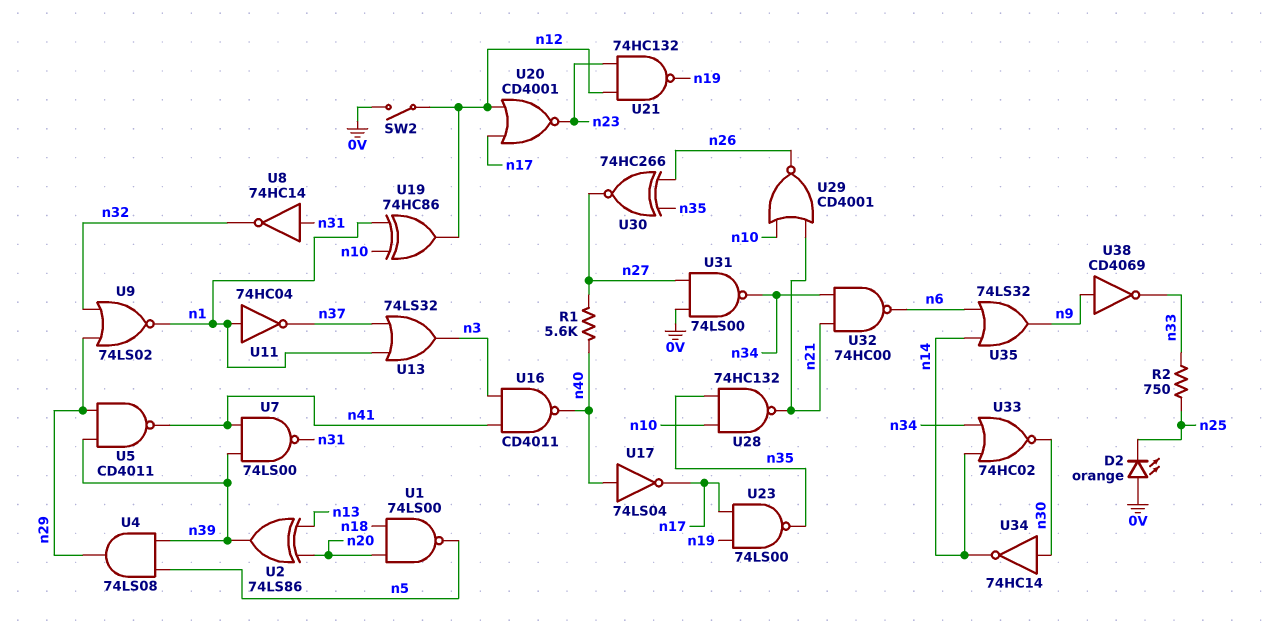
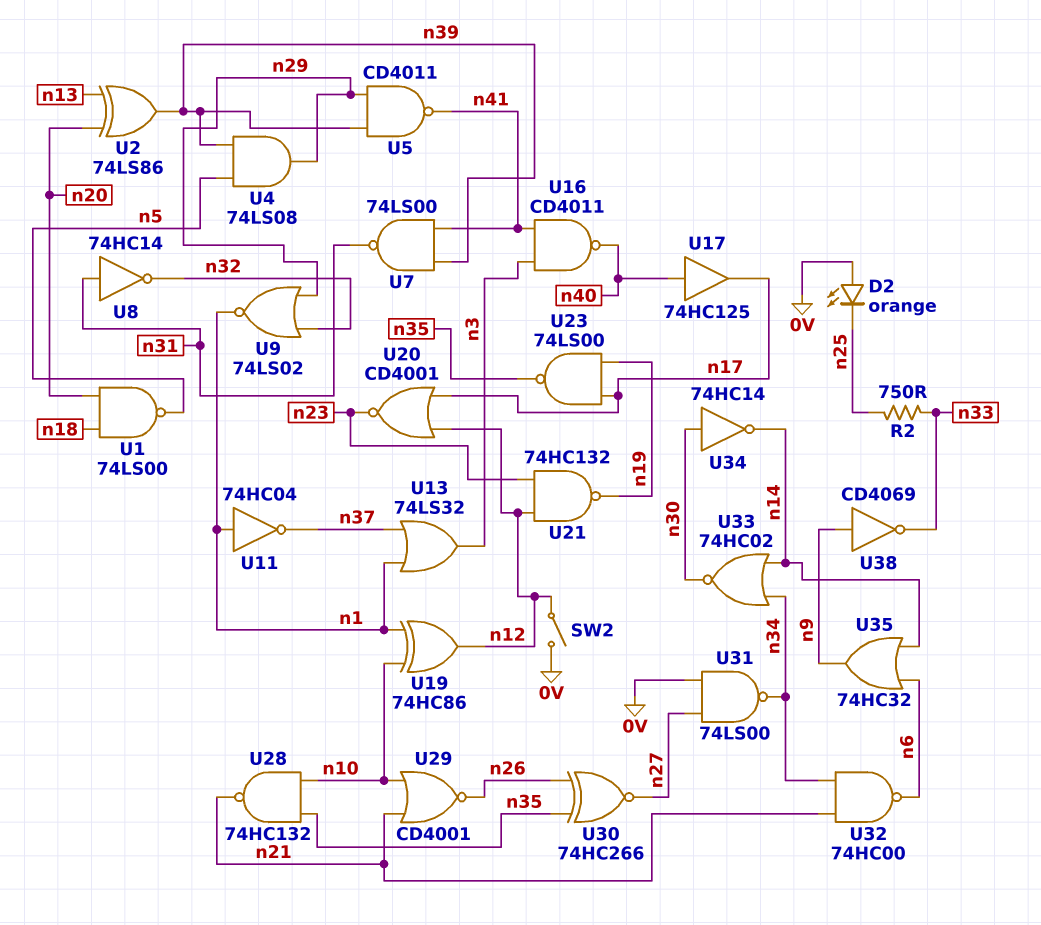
R1: 5.6k (n27, n40) -> none
U17: NOT 74LS04 (in n40, out n17) -> buffer 74HC125 (in n40, out n17)
U35: OR 74LS32 (in n6, in n14, out n9) -> OR 74HC32 (in n6, in n14, out n9)

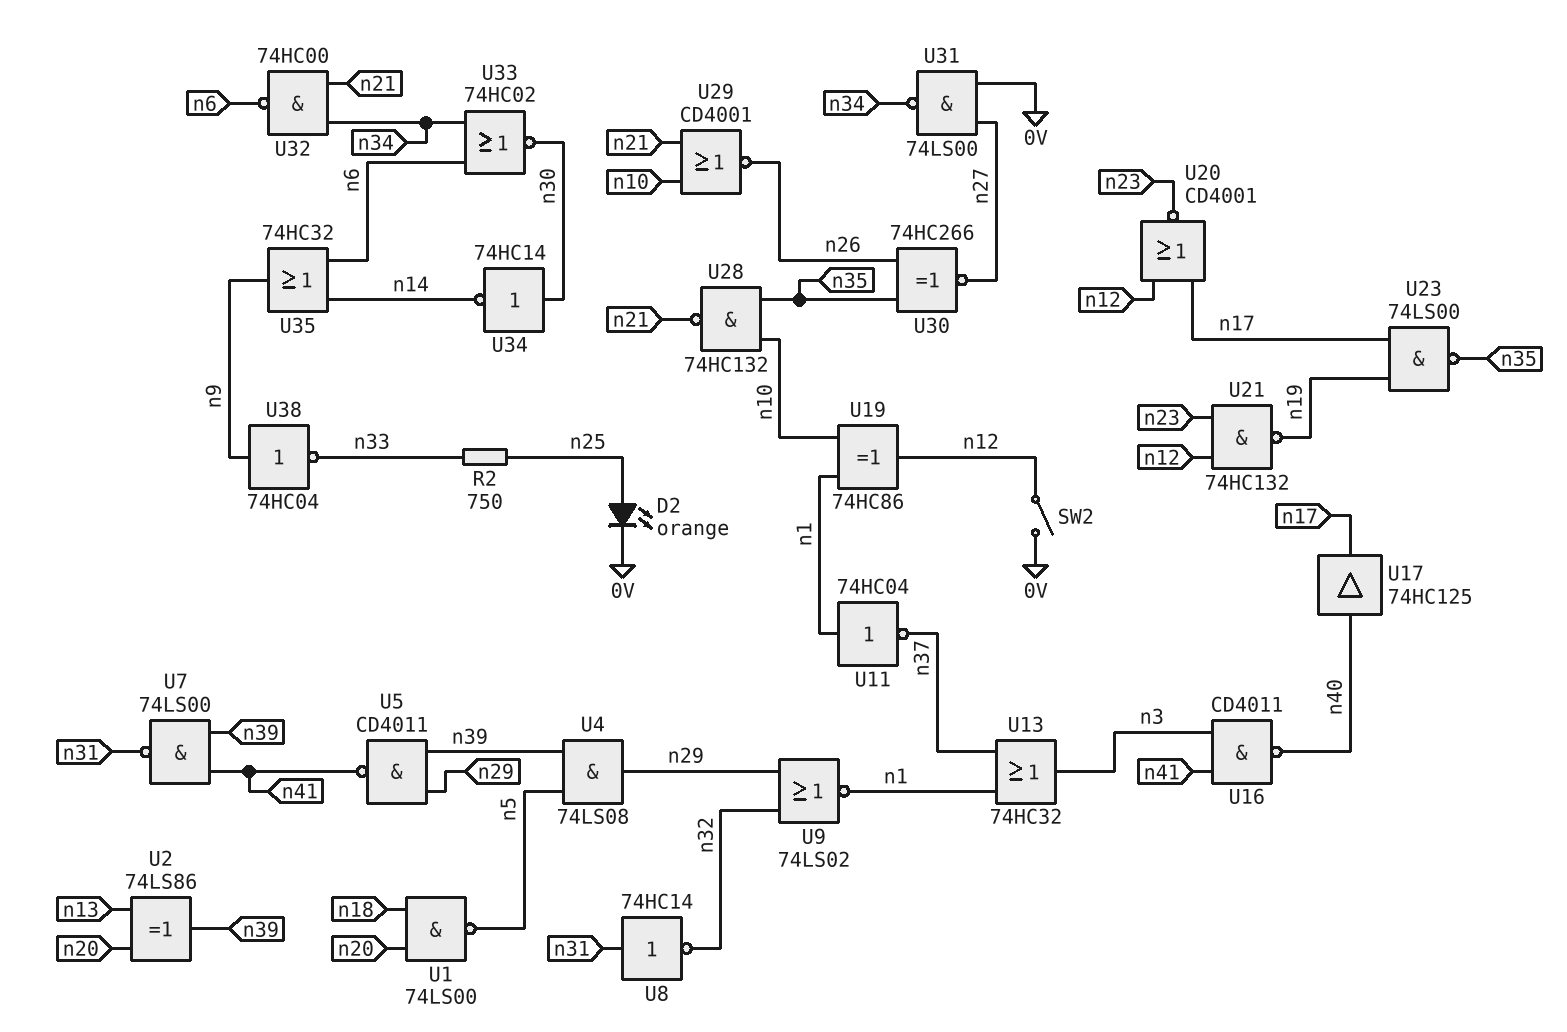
D2: LED orange (A 0V, K n25) -> LED orange (A n25, K 0V)
U13: OR 74LS32 (in n1, in n37, out n3) -> OR 74HC32 (in n1, in n37, out n3)
U33: NOR 74HC02 (in n14, in n34, out n30) -> NOR 74HC02 (in n6, in n34, out n30)
U38: NOT CD4069 (in n9, out n33) -> NOT 74HC04 (in n9, out n33)

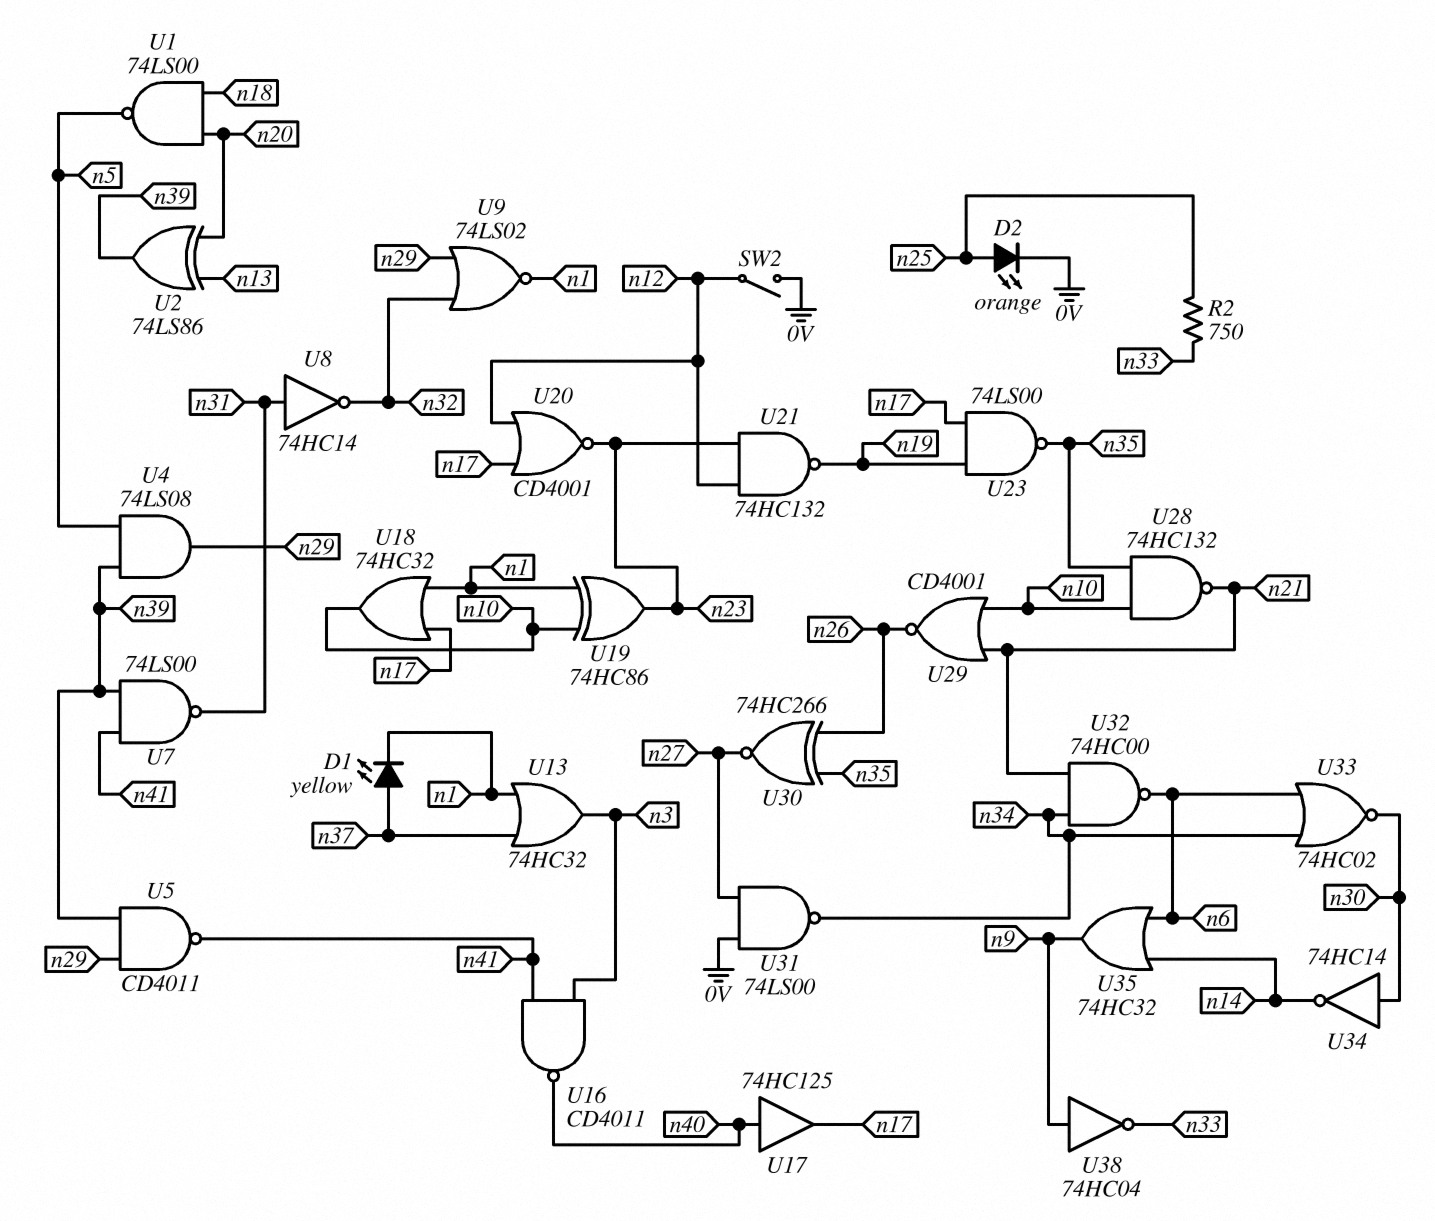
D1: none -> LED yellow (A n37, K n1)
U11: NOT 74HC04 (in n1, out n37) -> none
U18: none -> OR 74HC32 (in n1, in n17, out n10)
U19: XOR 74HC86 (in n1, in n10, out n12) -> XOR 74HC86 (in n1, in n10, out n23)

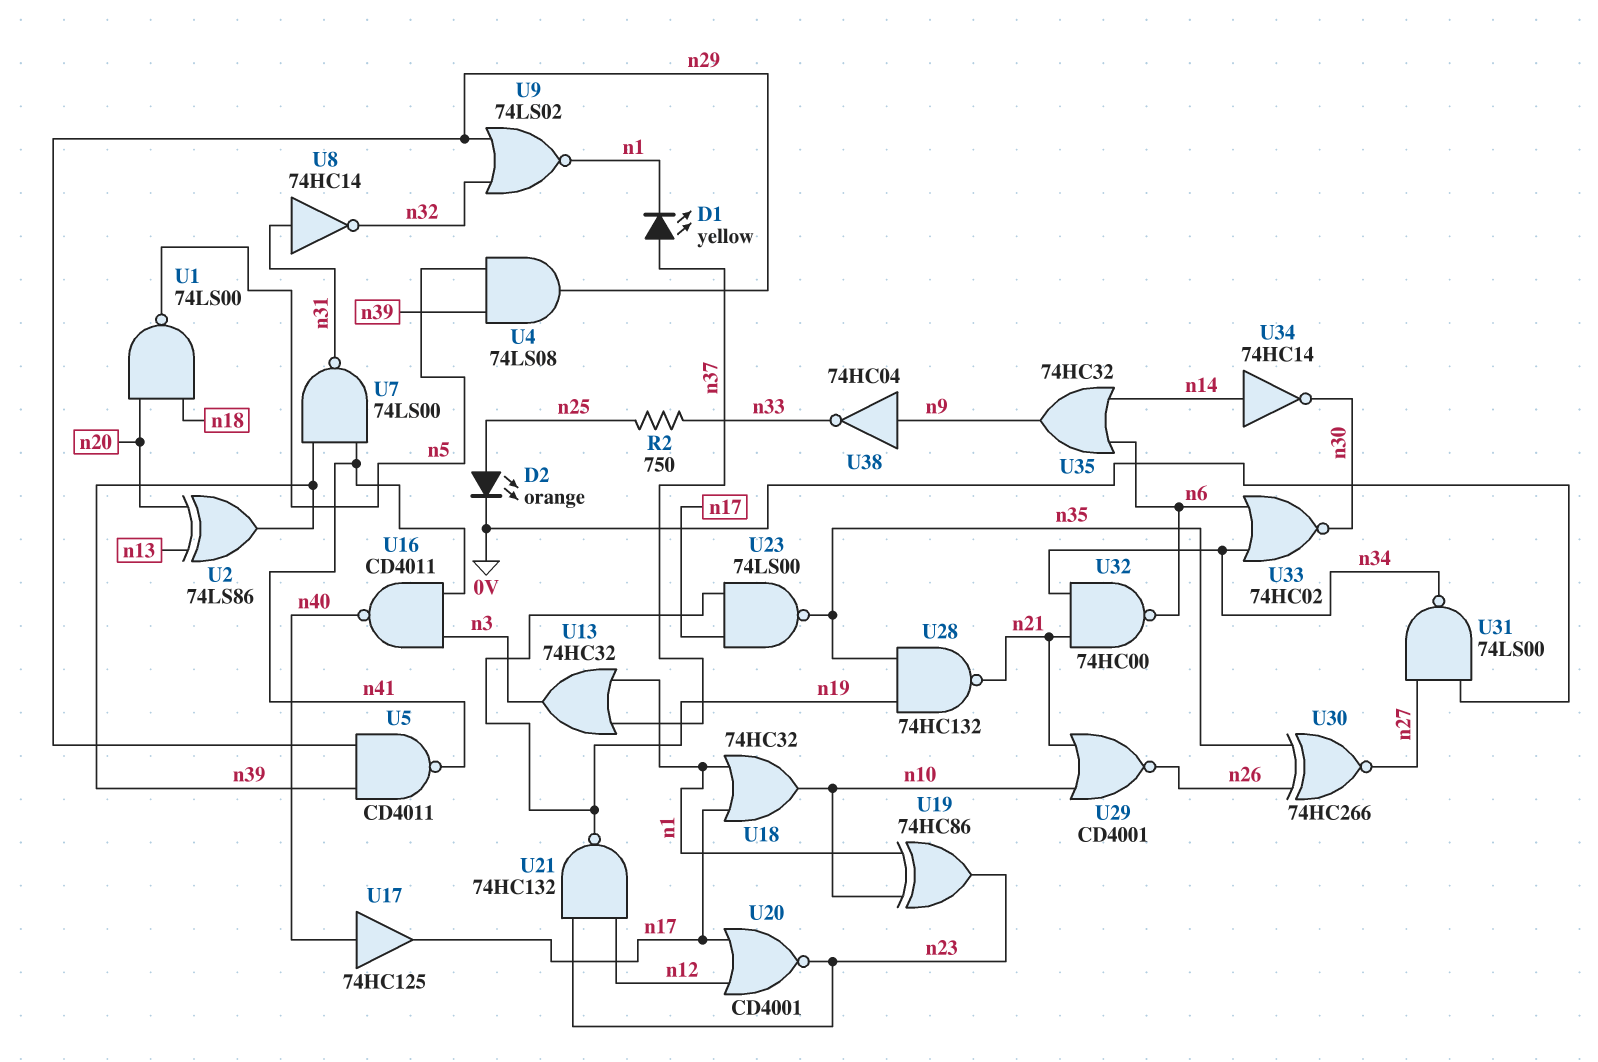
SW2: switch (0V, n12) -> none
U28: NAND 74HC132 (in n10, in n35, out n21) -> NAND 74HC132 (in n19, in n35, out n21)
U34: NOT 74HC14 (in n30, out n14) -> NOT 74HC14 (in n14, out n30)

